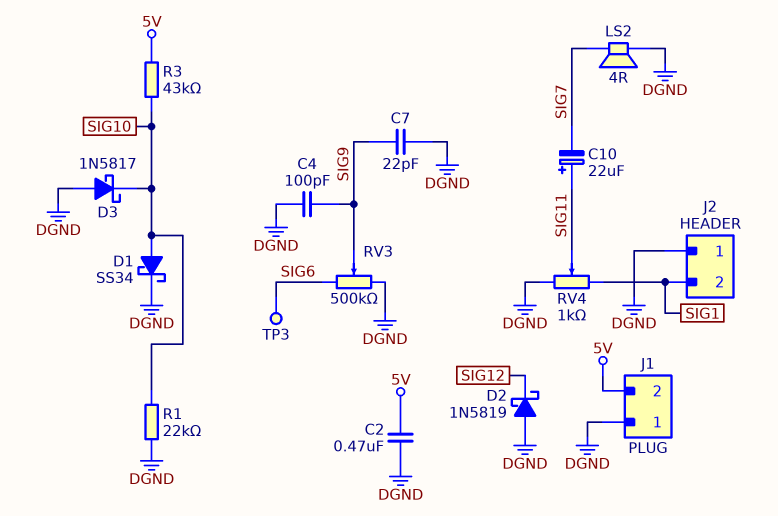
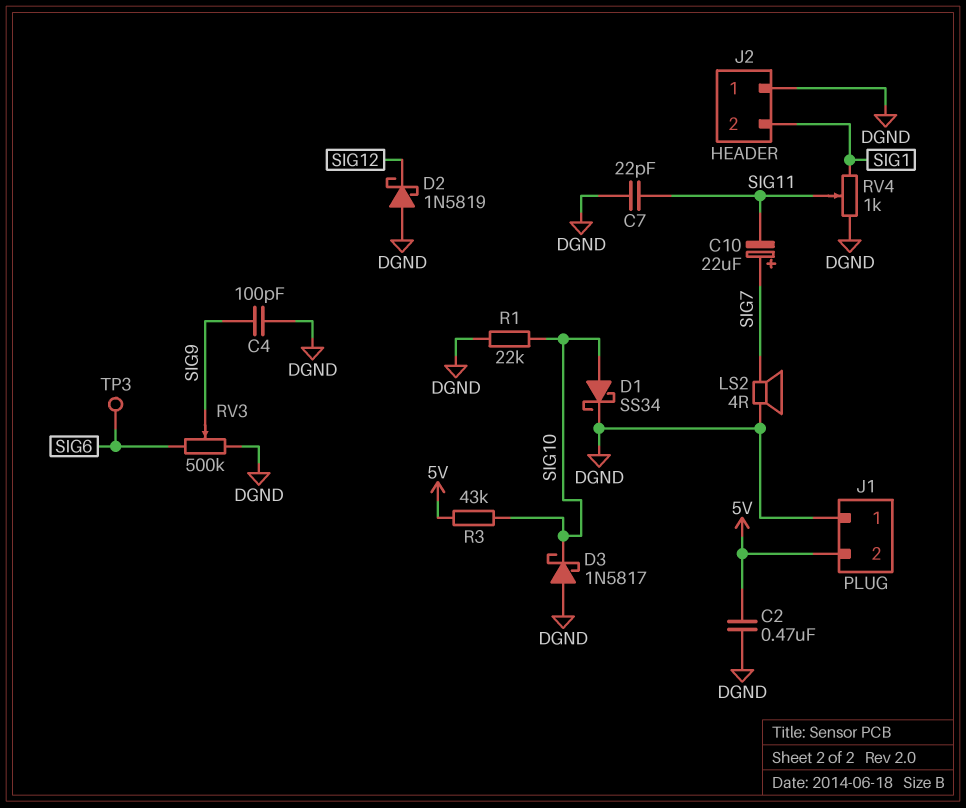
C7: 22pF (DGND, SIG9) -> 22pF (DGND, SIG11)
C10: 22uF (plus SIG11, minus SIG7) -> 22uF (plus SIG7, minus SIG11)

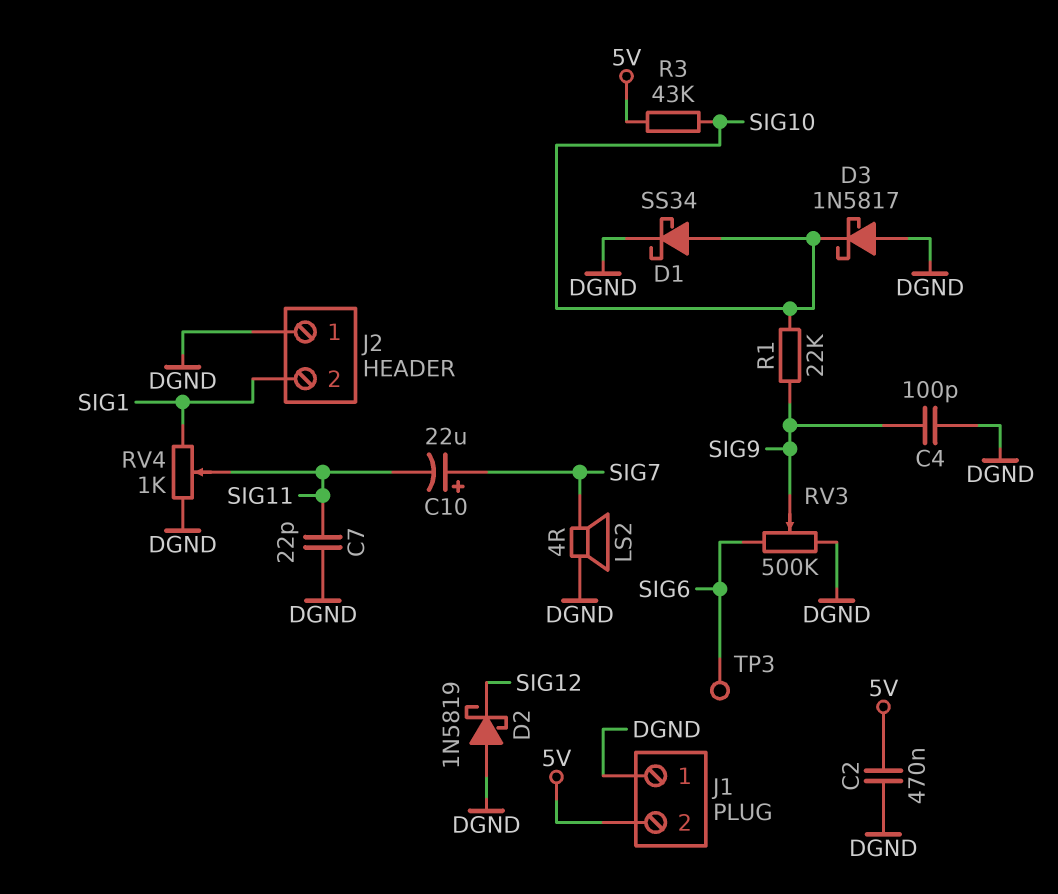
R1: 22k (DGND, SIG10) -> 22k (SIG9, SIG10)

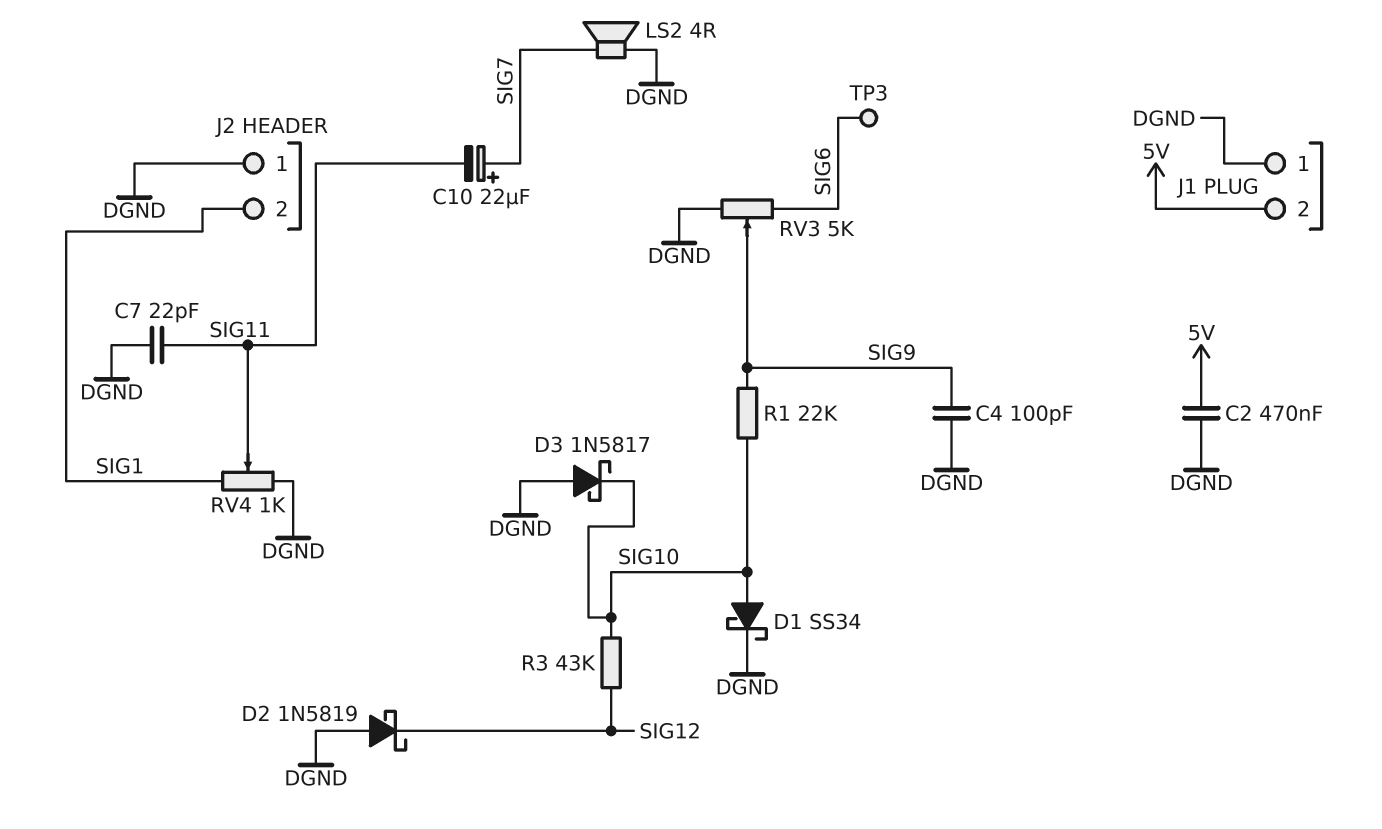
R3: 43k (5V, SIG10) -> 43k (SIG10, SIG12)
RV3: 500k (DGND, SIG6, wiper SIG9) -> 5k (DGND, SIG6, wiper SIG9)

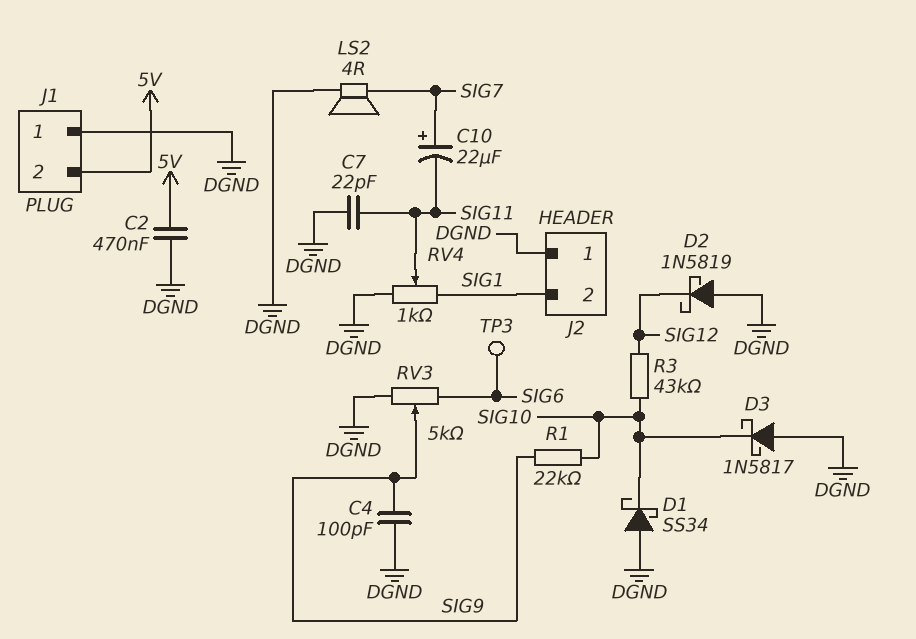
D1: schottky SS34 (A SIG10, K DGND) -> schottky SS34 (A DGND, K SIG10)

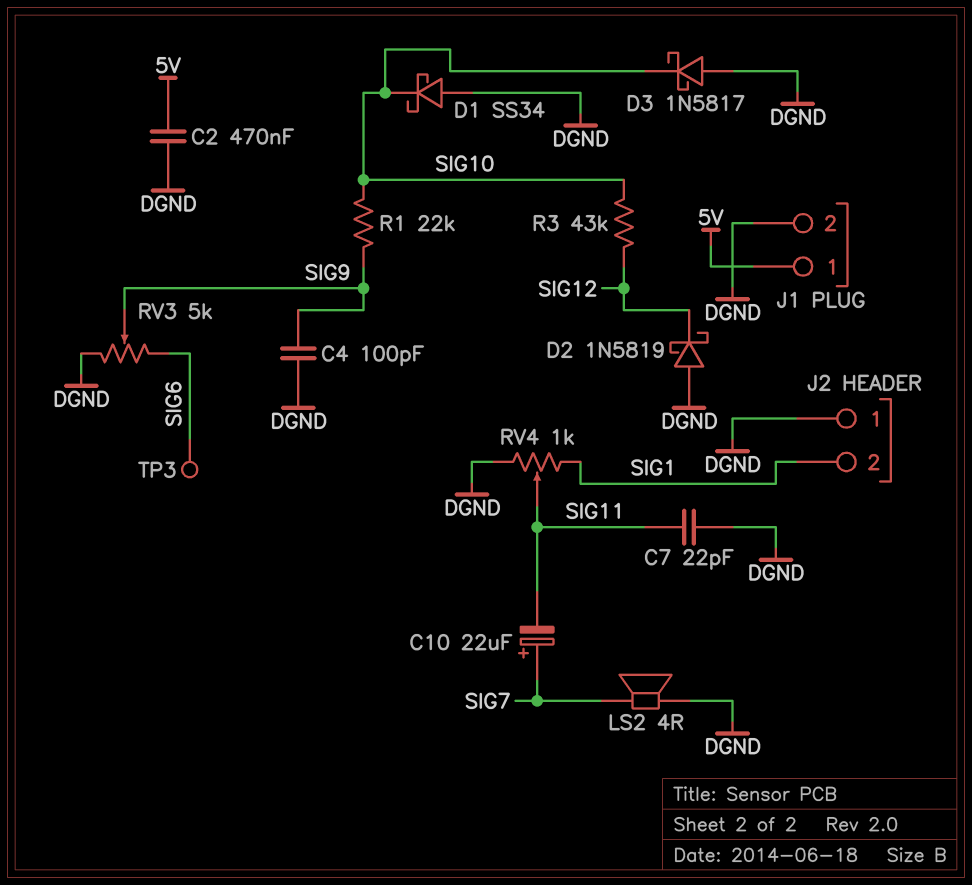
J1 pin 1: DGND -> 5V
J1 pin 2: 5V -> DGND

